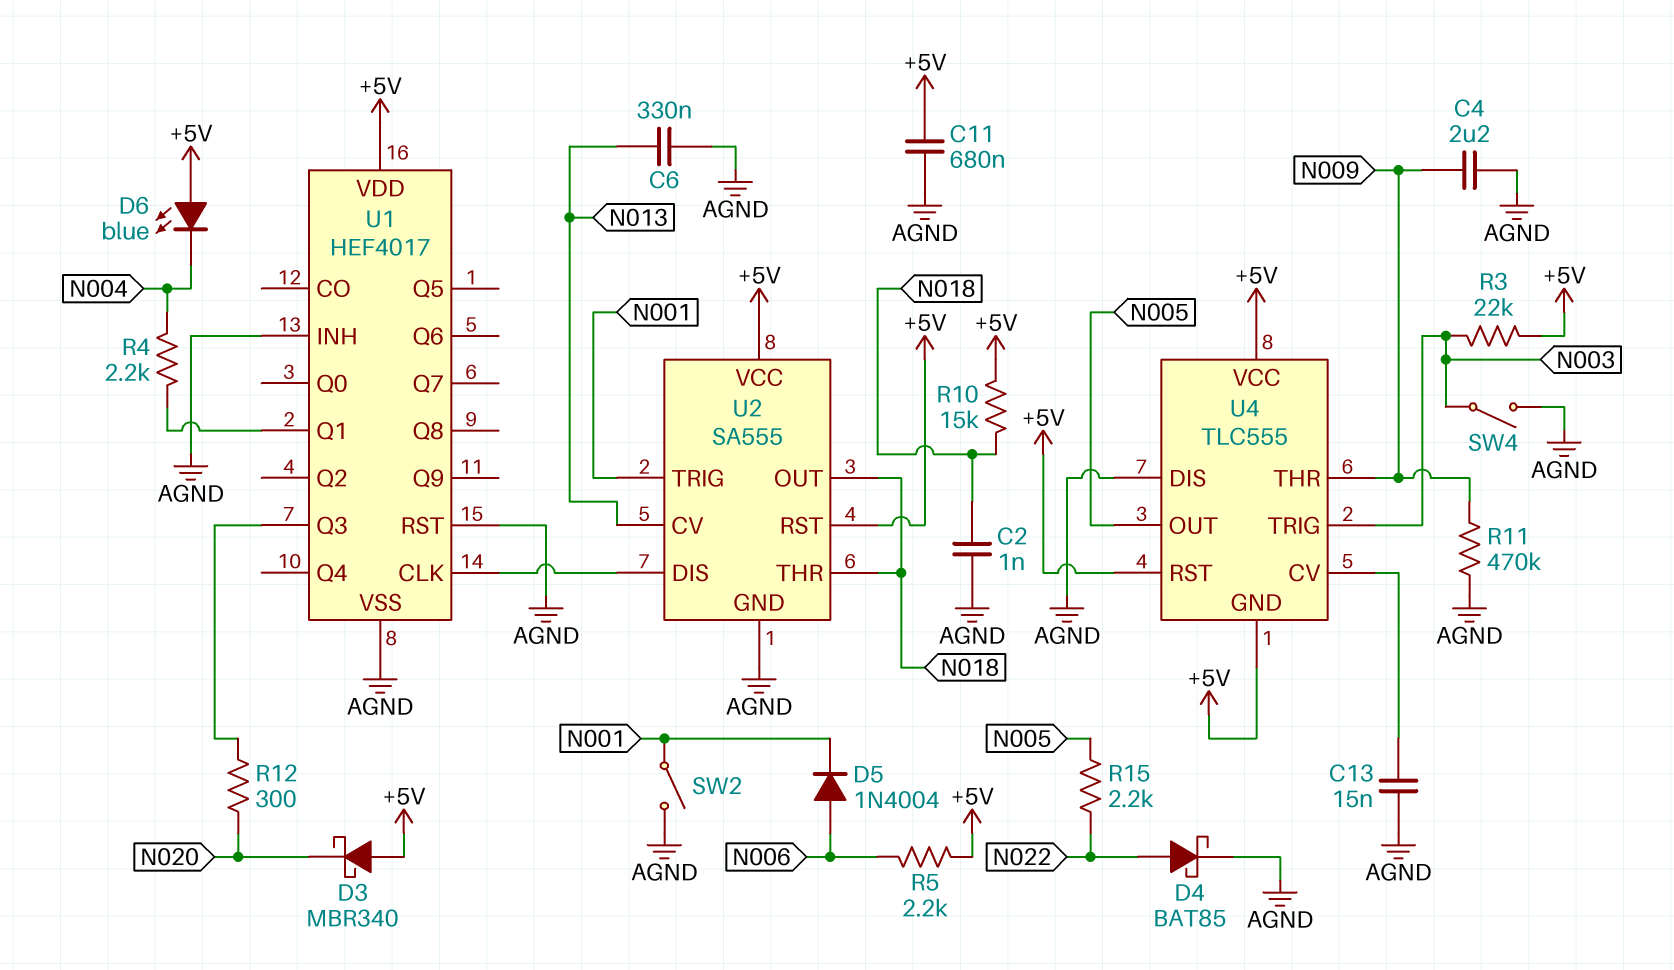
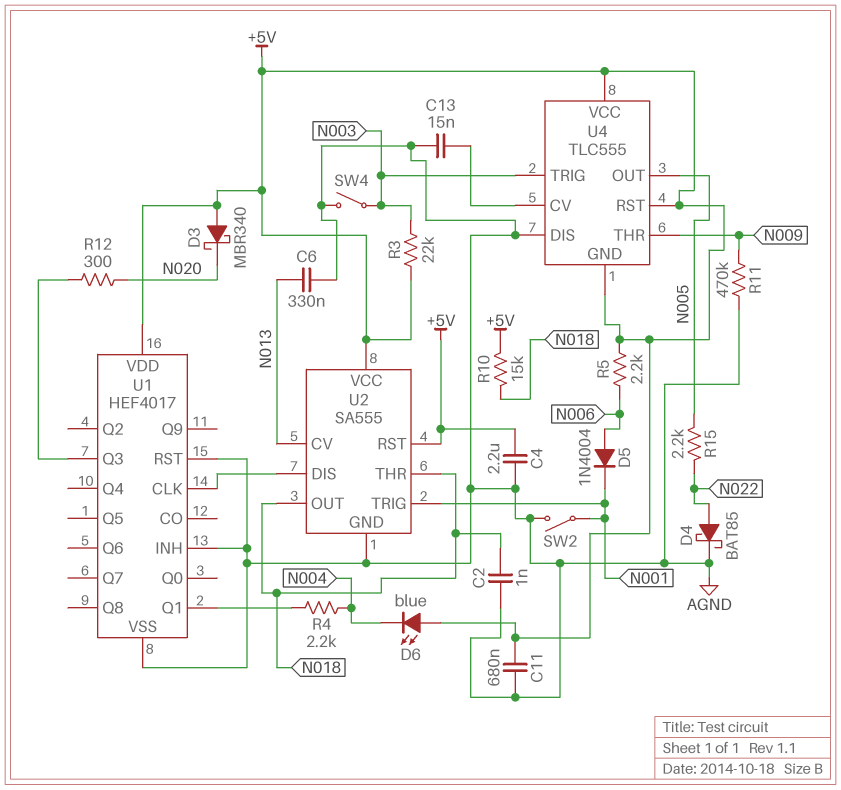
C4: 2.2uF (AGND, N009) -> 2.2uF (+5V, AGND)

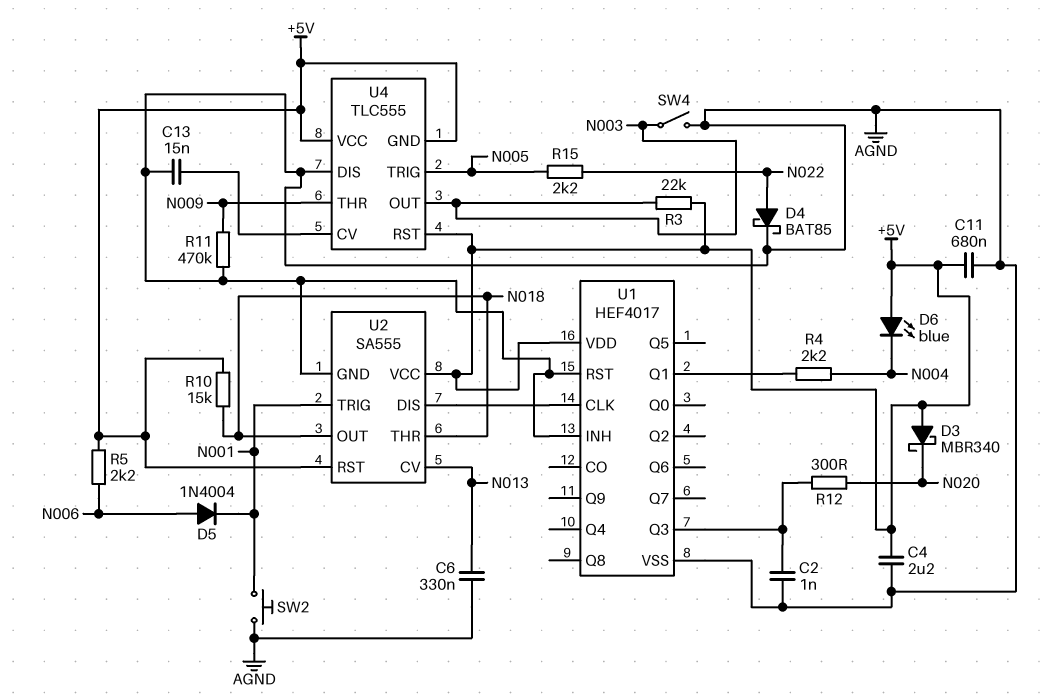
C2: 1nF (AGND, N018) -> 1nF (AGND, U1/Q3)
SW2: switch (AGND, N001) -> button (AGND, N001)
U4 pin OUT: N005 -> N003
U4 pin TRIG: N003 -> N005

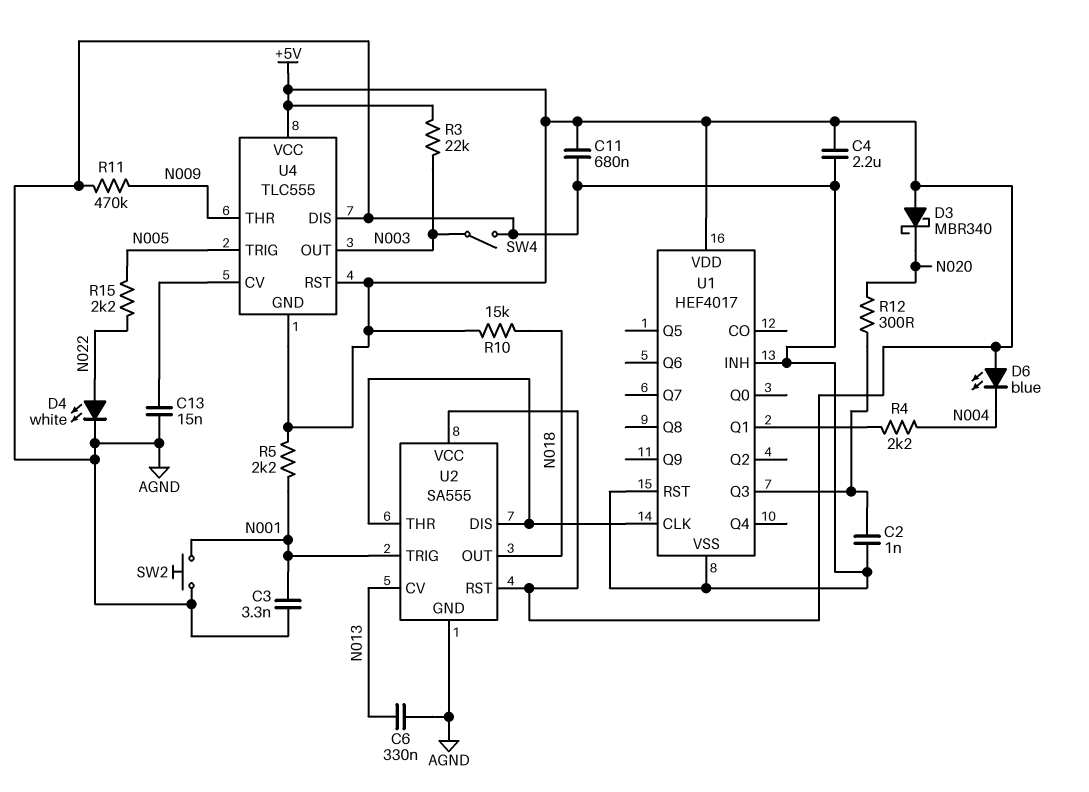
C3: none -> 3.3nF (AGND, N001)
D4: schottky BAT85 (A N022, K AGND) -> LED white (A N022, K AGND)
D5: diode 1N4004 (A N006, K N001) -> none
R5: 2.2k (+5V, N006) -> 2.2k (+5V, N001)
U2 pin THR: N018 -> U1/CLK

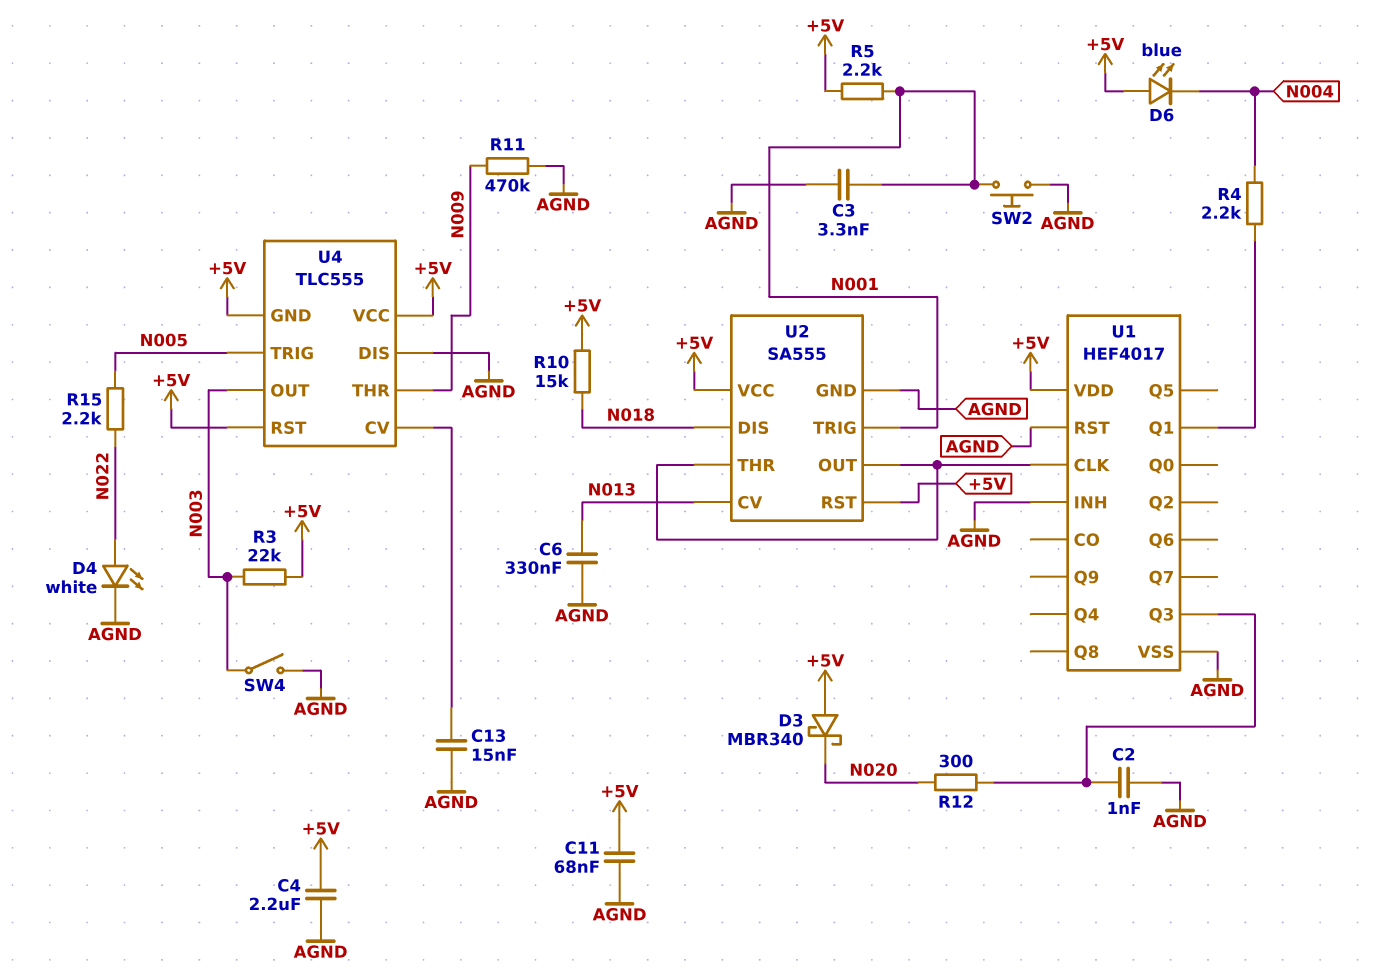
C11: 680nF (+5V, AGND) -> 68nF (+5V, AGND)
U2 pin DIS: U1/CLK -> N018
U2 pin OUT: N018 -> U1/CLK

